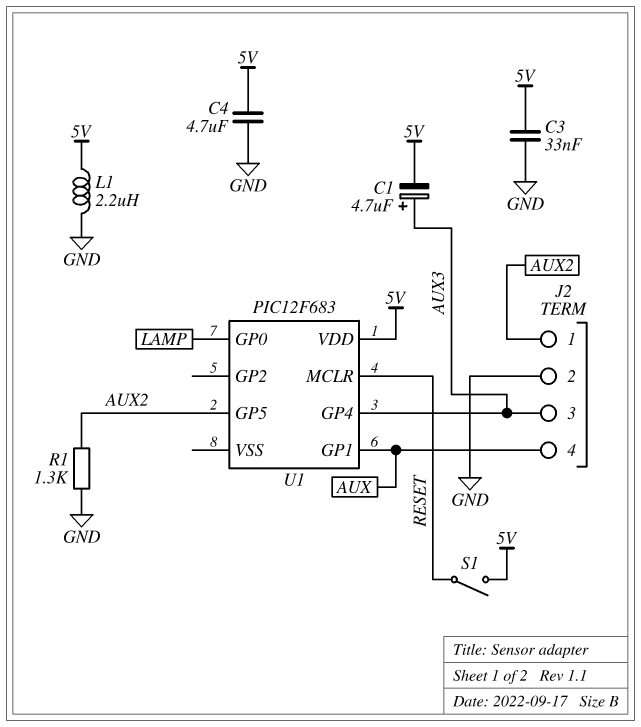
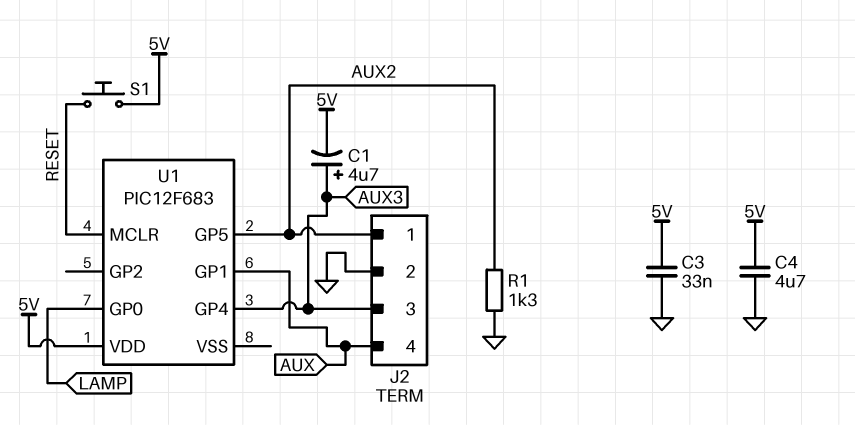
L1: 2.2uH (5V, GND) -> none
S1: switch (5V, RESET) -> button (5V, RESET)

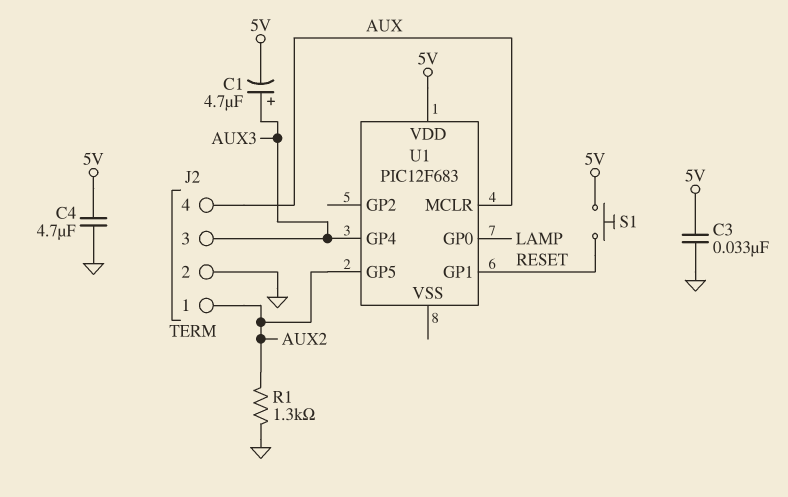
U1 pin GP1: AUX -> RESET
U1 pin MCLR: RESET -> AUX

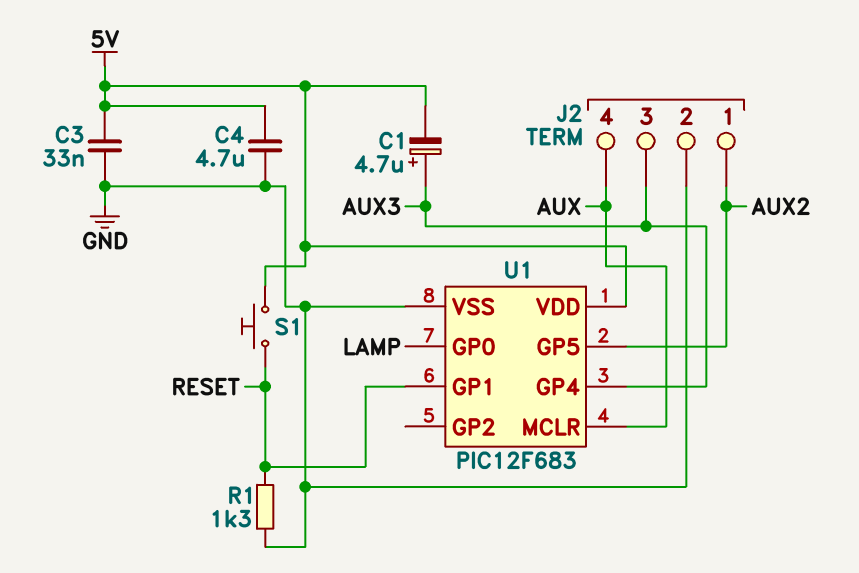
R1: 1.3k (AUX2, GND) -> 1.3k (GND, RESET)
U1 pin VSS: none -> GND

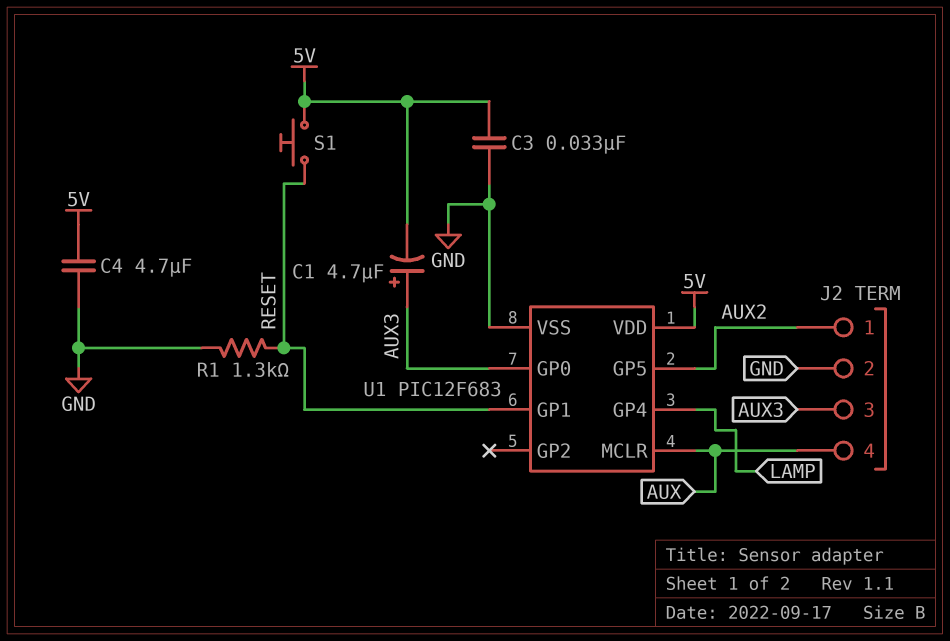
U1 pin GP0: LAMP -> AUX3
U1 pin GP4: AUX3 -> LAMP

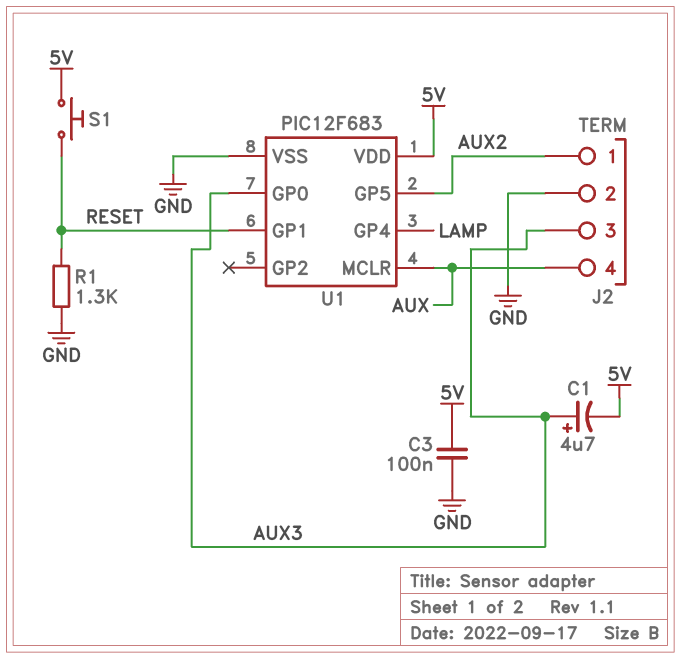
C3: 33nF (5V, GND) -> 100nF (5V, GND)
C4: 4.7uF (5V, GND) -> none

